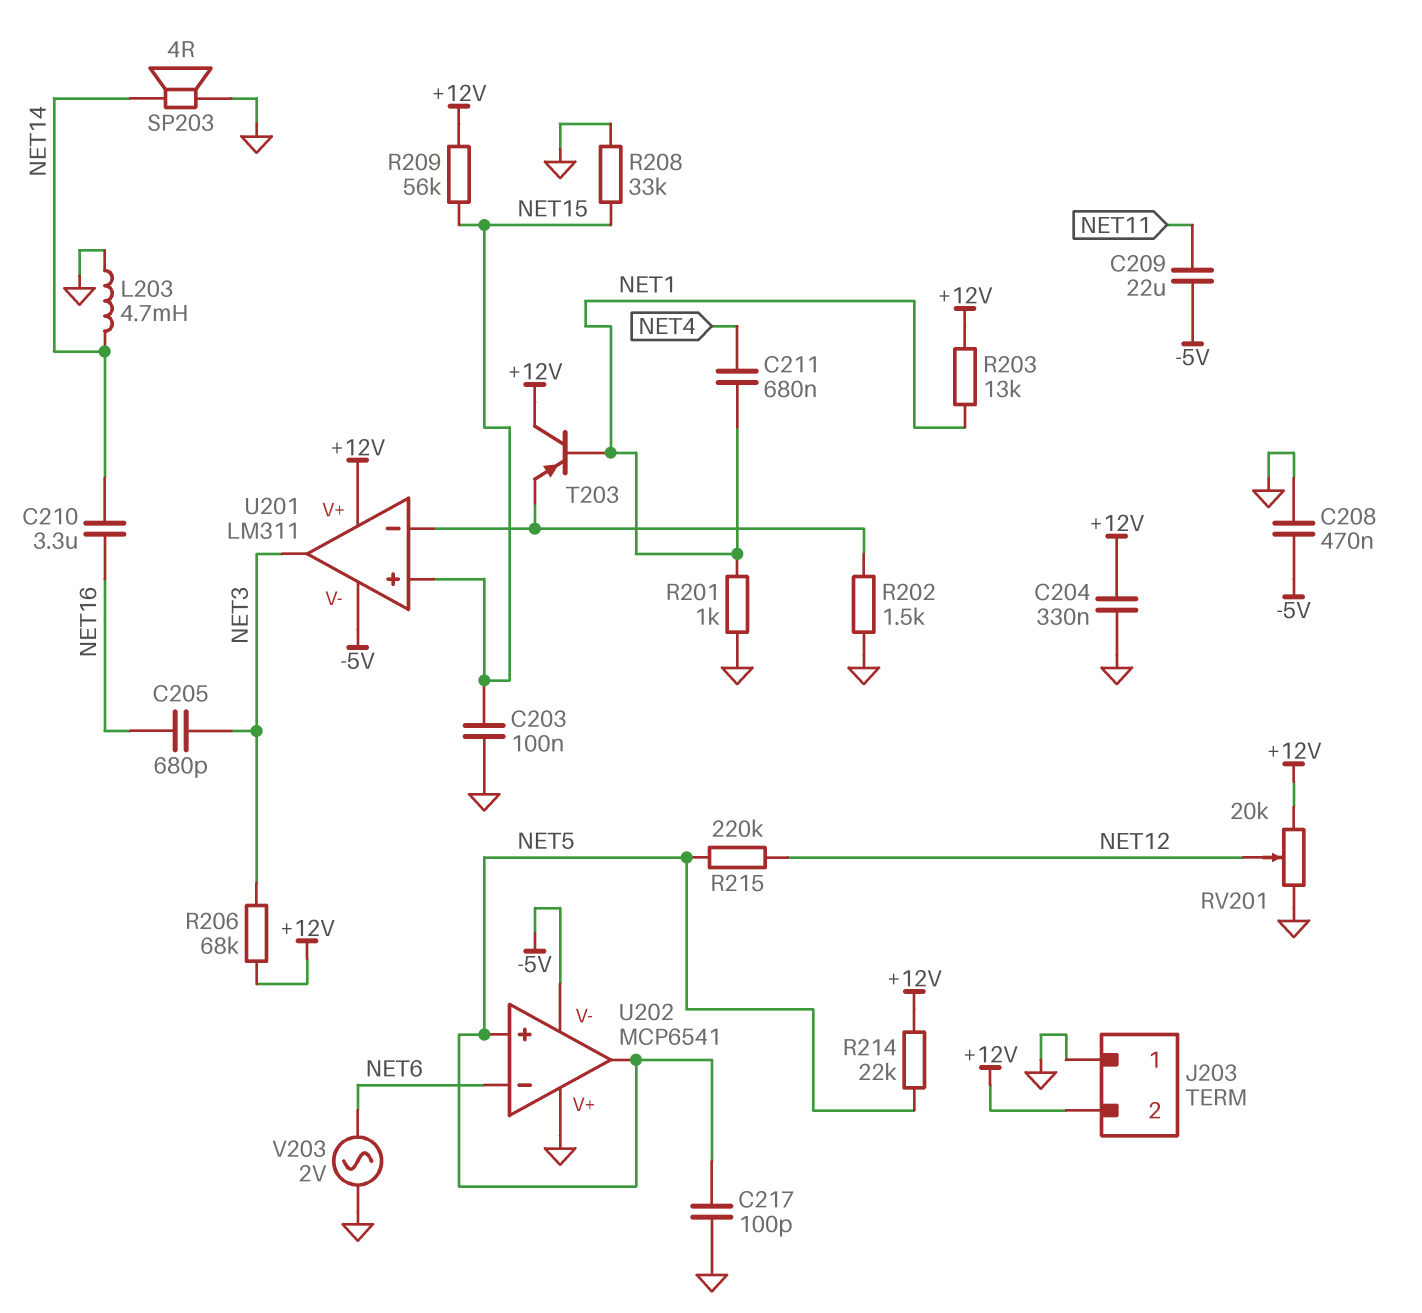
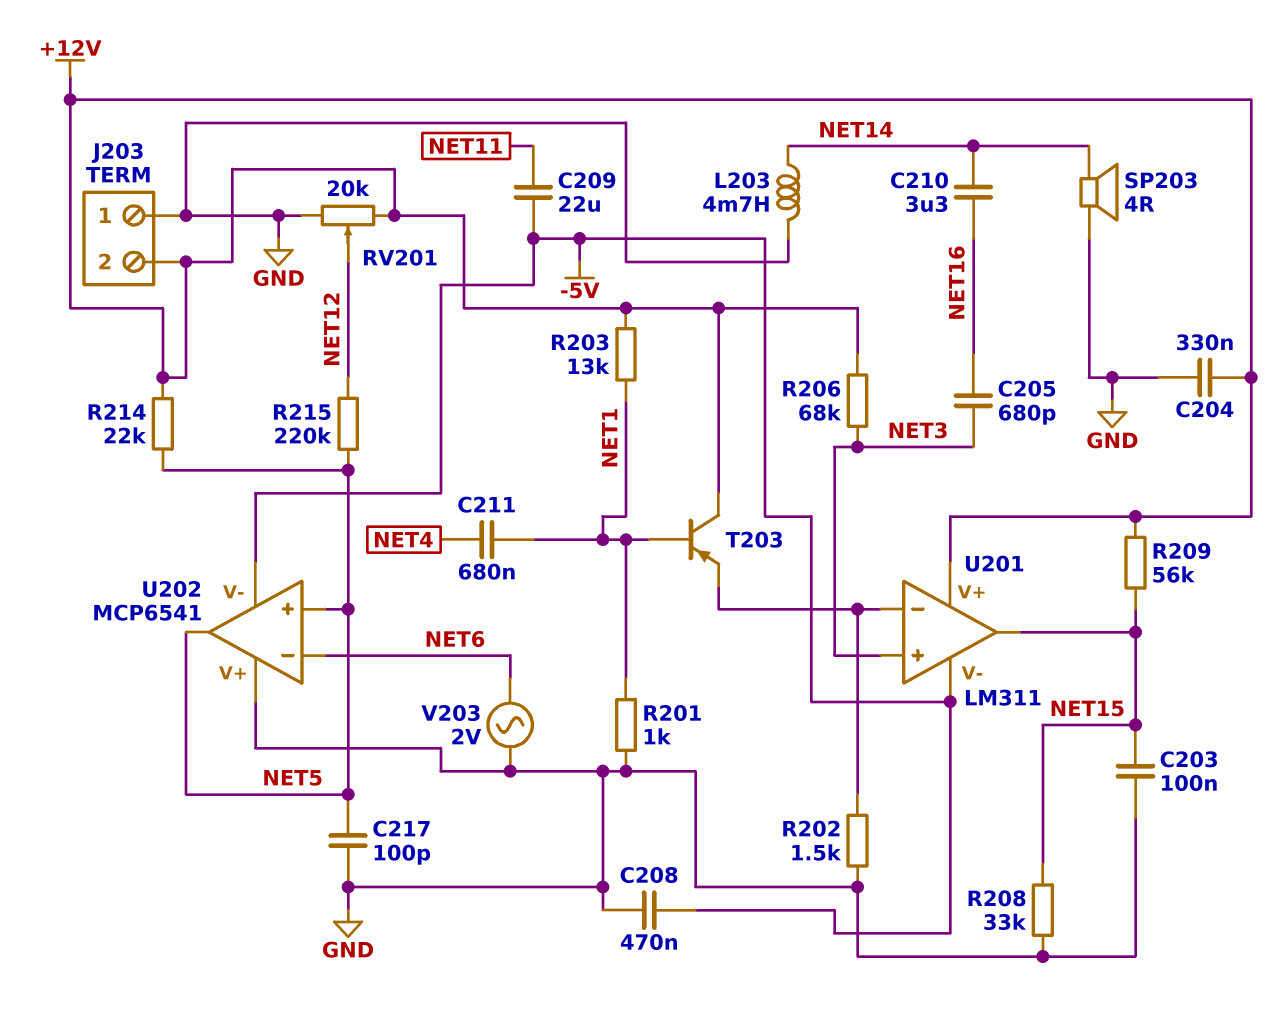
U201 pin in+: NET15 -> NET3
U201 pin out: NET3 -> NET15

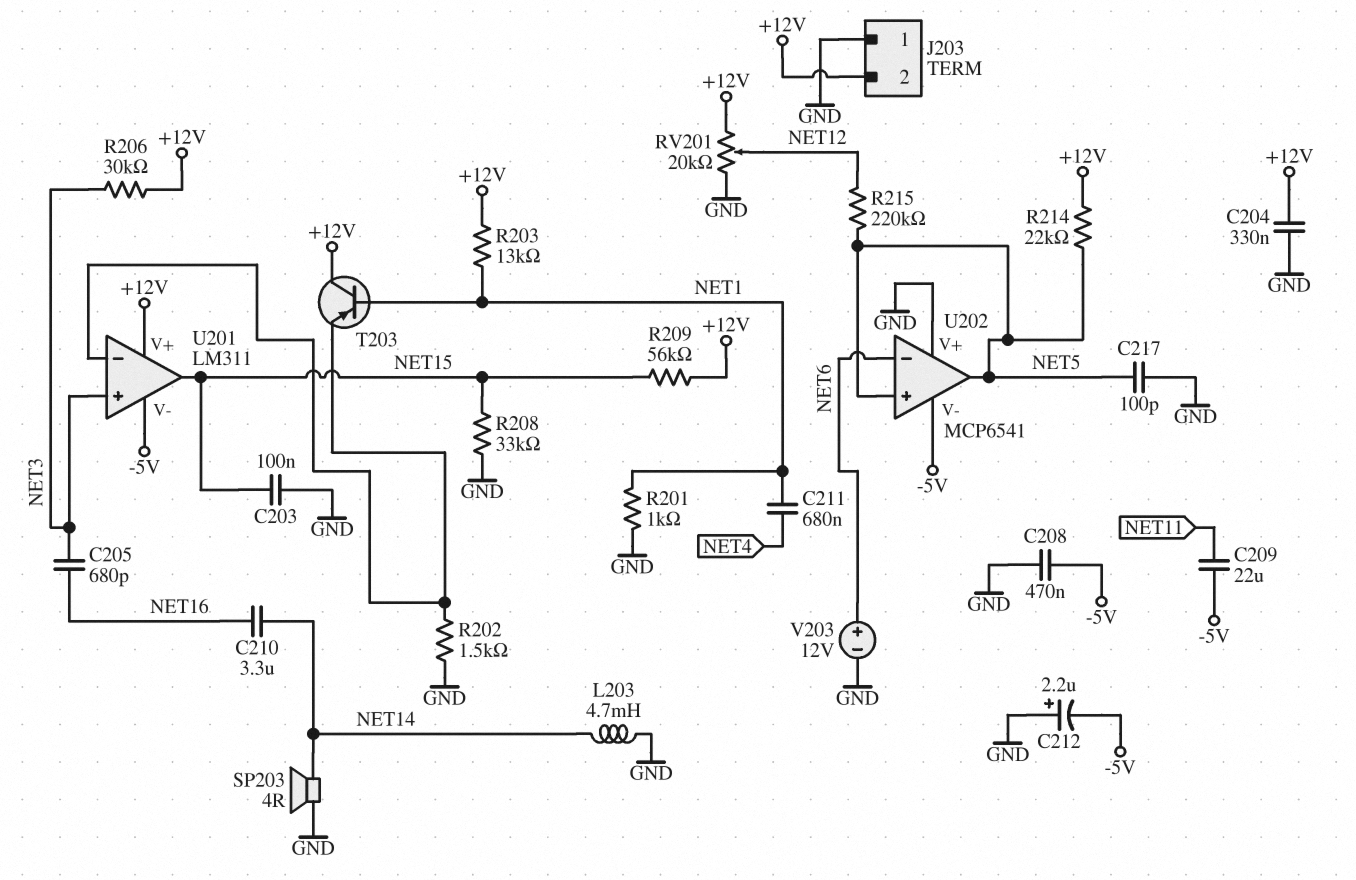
C212: none -> 2.2uF (plus GND, minus -5V)
R206: 68k (+12V, NET3) -> 30k (+12V, NET3)
V203: AC 2V (GND, NET6) -> 12V (plus NET6, minus GND)

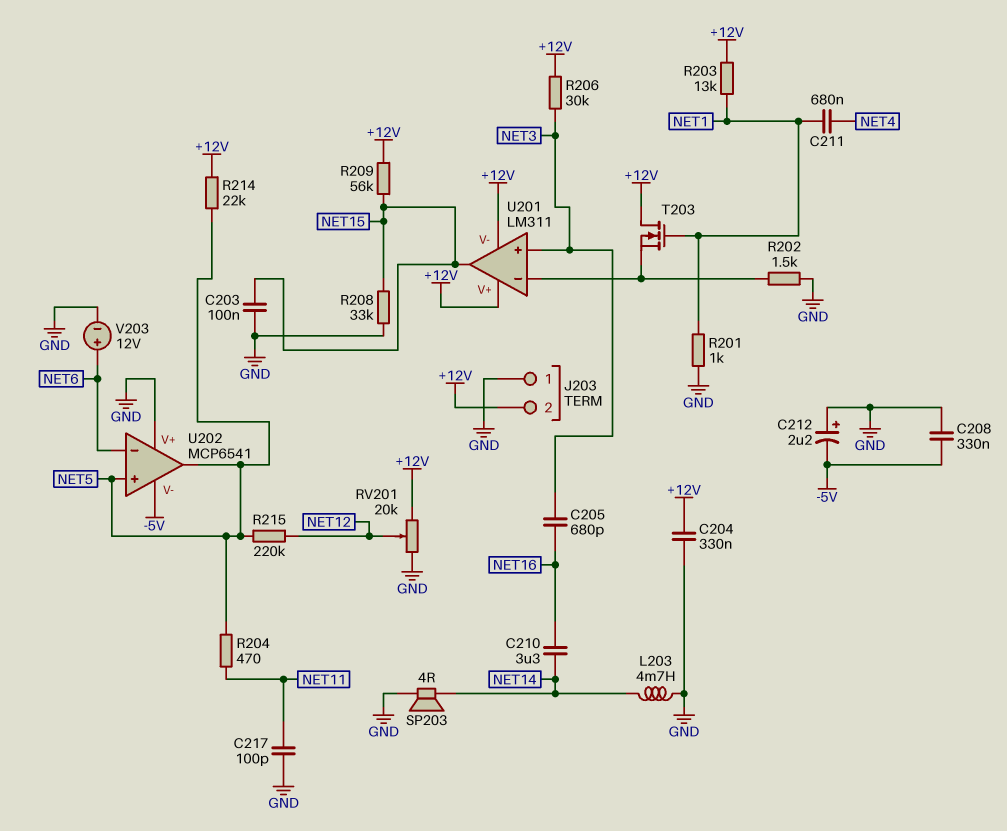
C208: 470nF (-5V, GND) -> 330nF (-5V, GND)
C209: 22uF (-5V, NET11) -> none
C217: 100pF (GND, NET5) -> 100pF (GND, NET11)
R204: none -> 470 (NET5, NET11)
T203: PNP (B NET1, C +12V, E U201/in-) -> NMOS (G NET1, D +12V, S U201/in-)
U201 pin V-: -5V -> +12V

